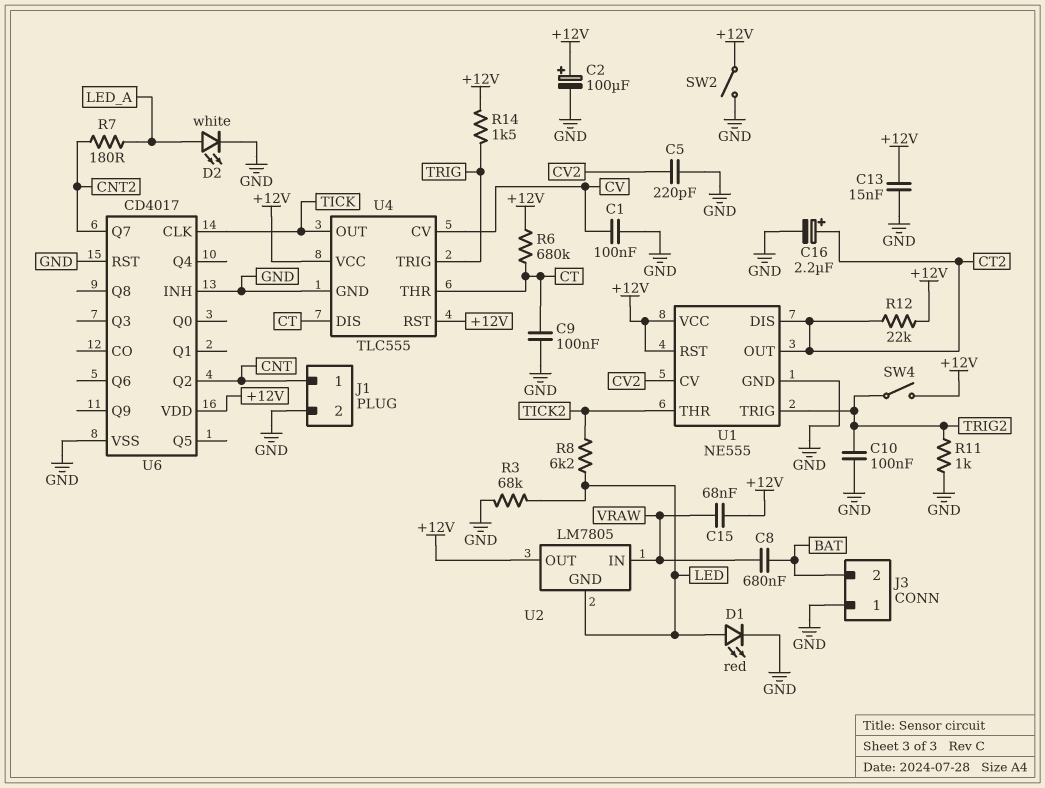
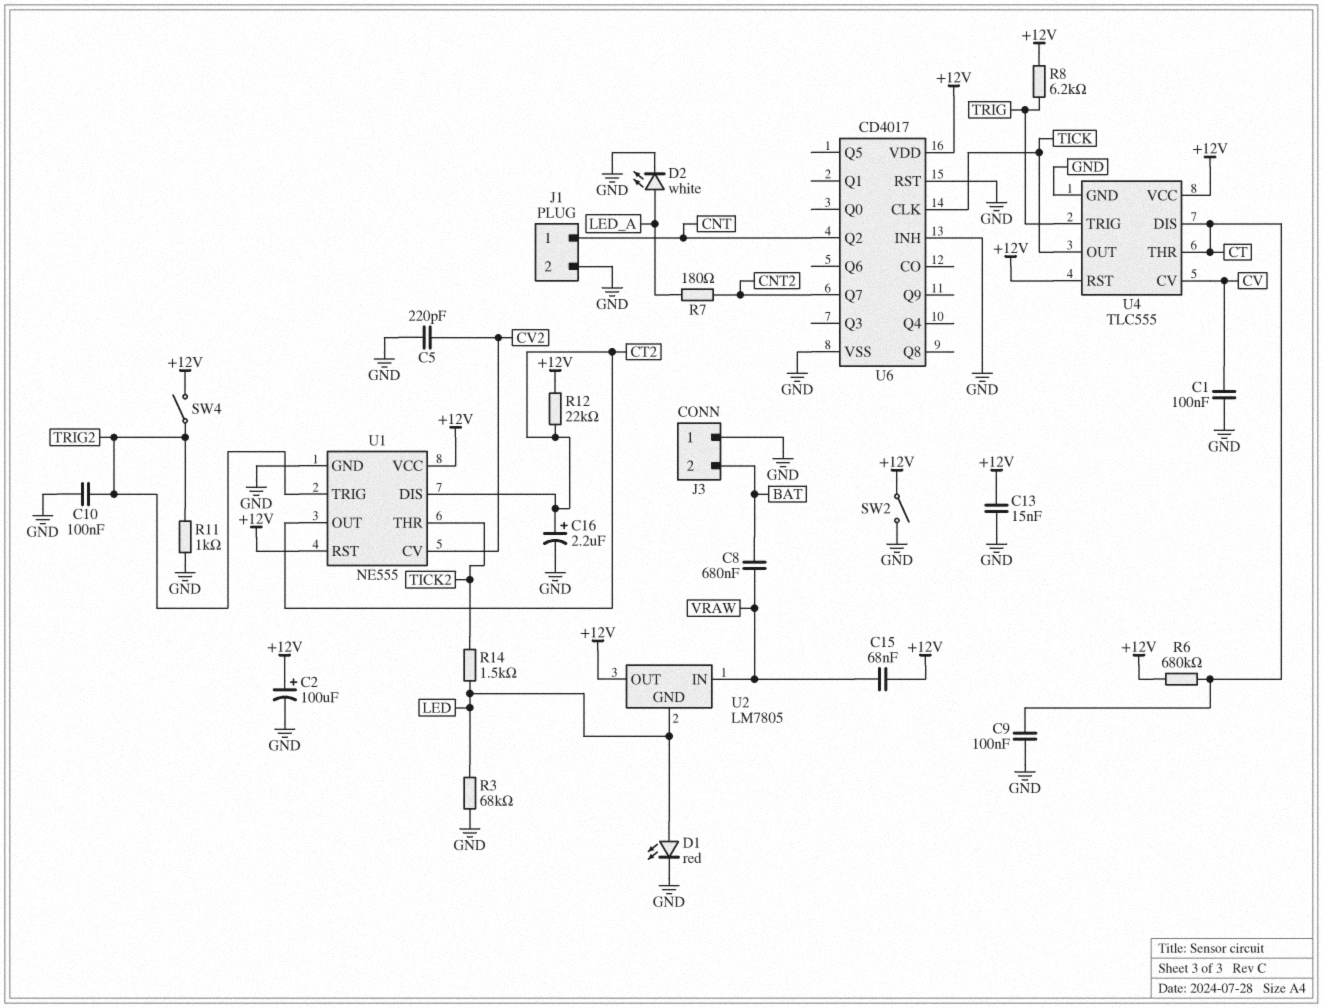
R8: 6.2k (LED, TICK2) -> 6.2k (+12V, TRIG)
R14: 1.5k (+12V, TRIG) -> 1.5k (LED, TICK2)

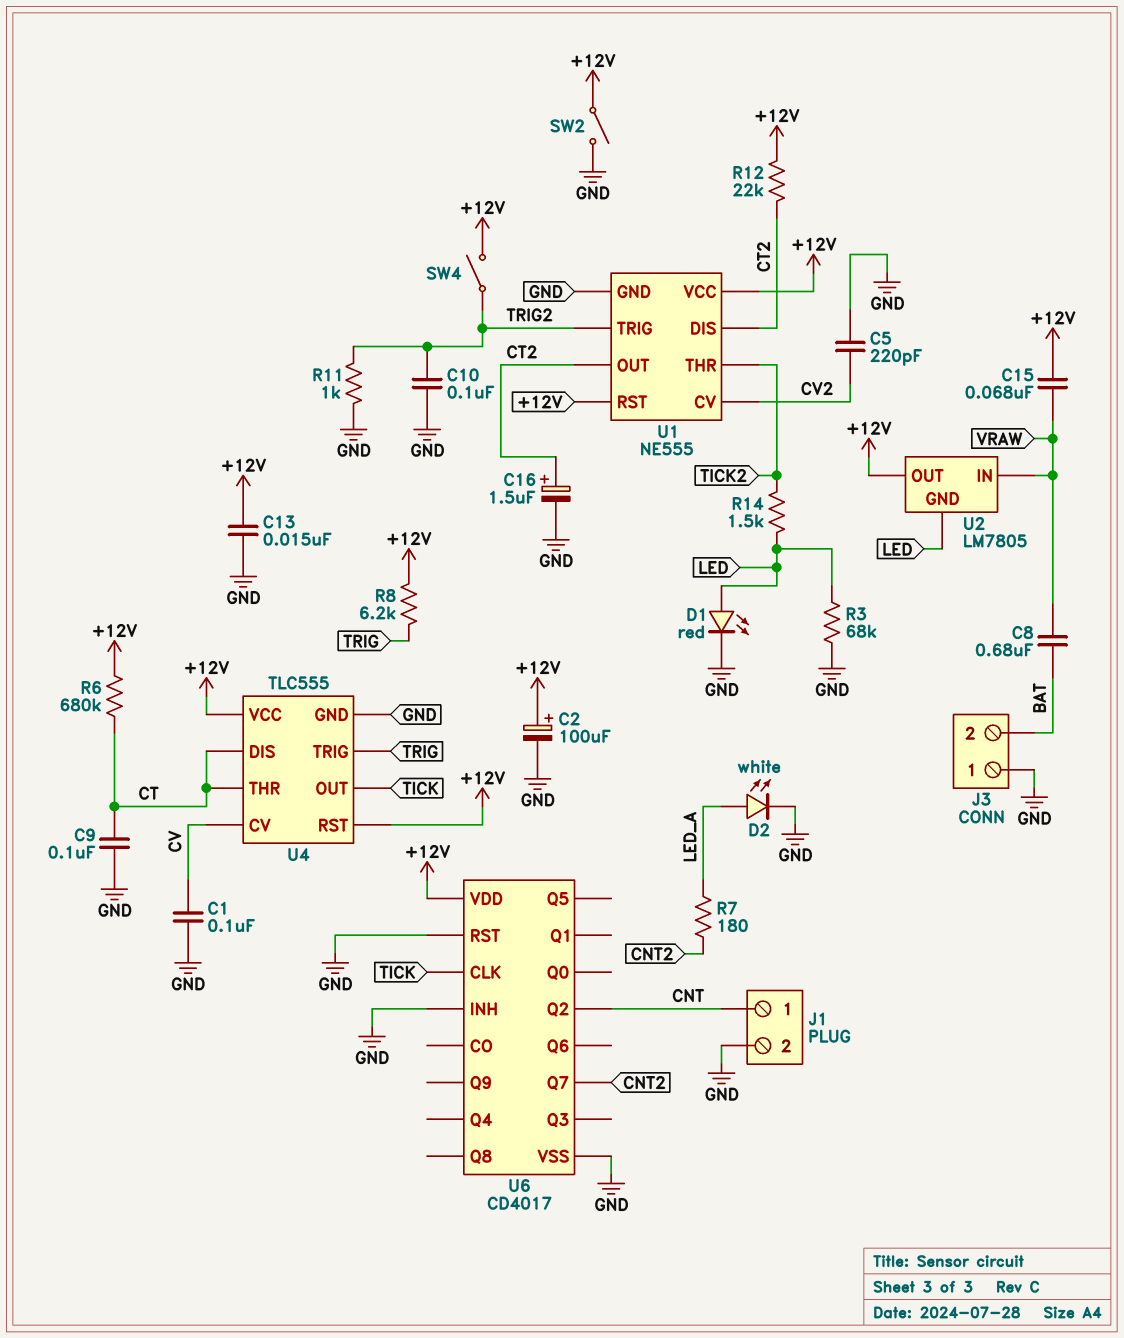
C16: 2.2uF (plus CT2, minus GND) -> 1.5uF (plus CT2, minus GND)

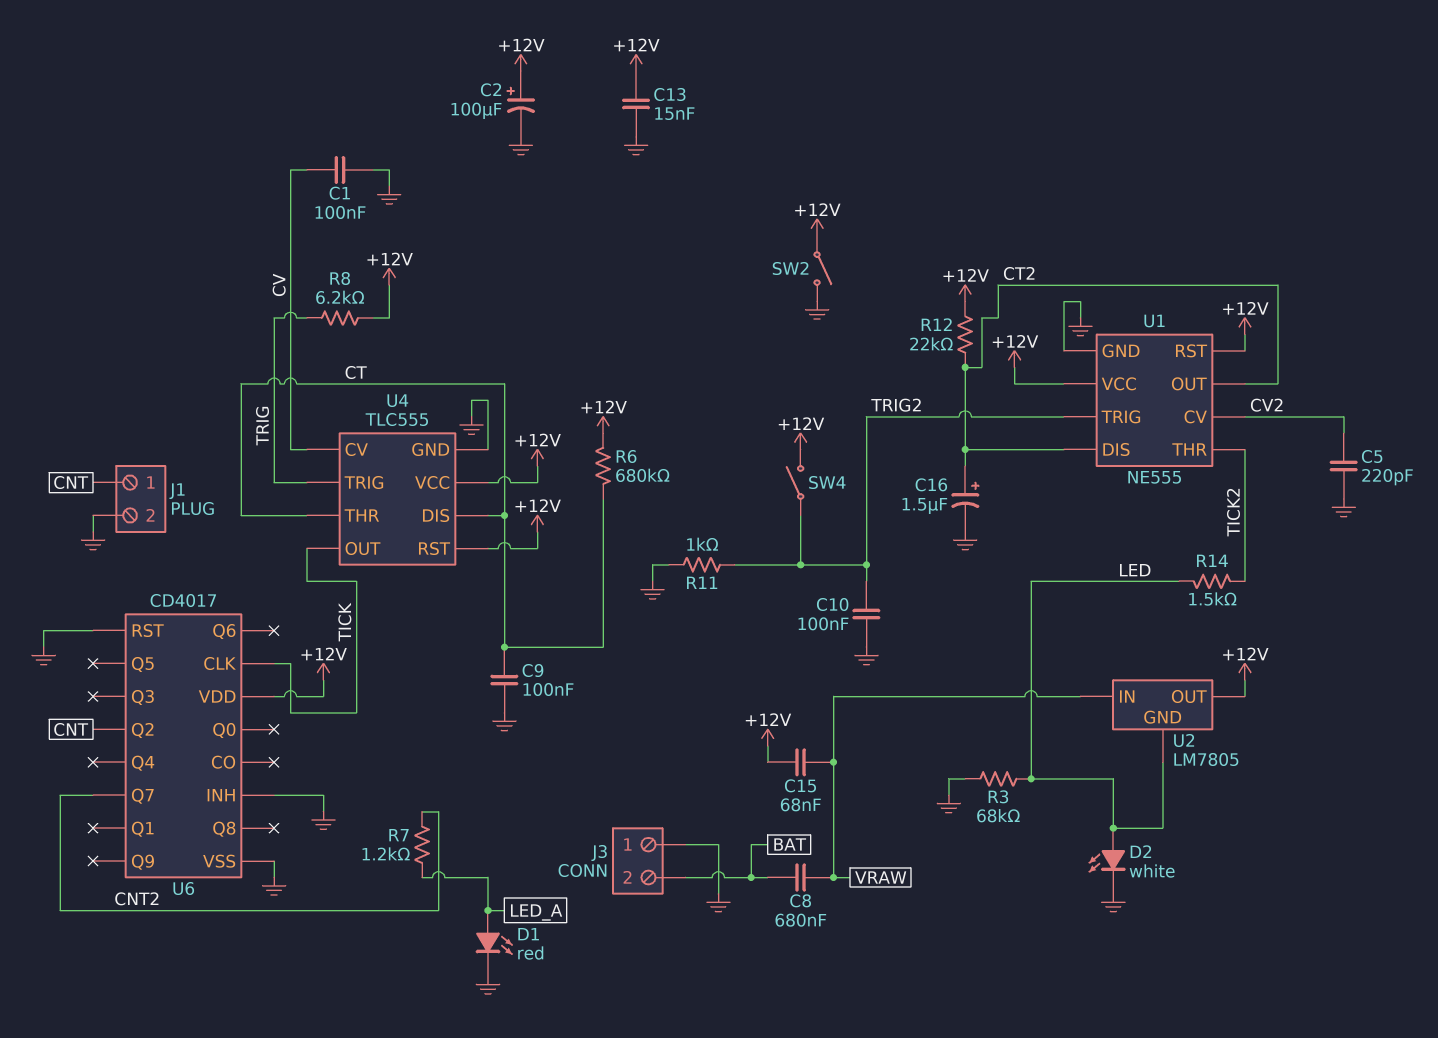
D1: LED red (A LED, K GND) -> LED red (A LED_A, K GND)
D2: LED white (A LED_A, K GND) -> LED white (A LED, K GND)
R7: 180 (CNT2, LED_A) -> 1.2k (CNT2, LED_A)

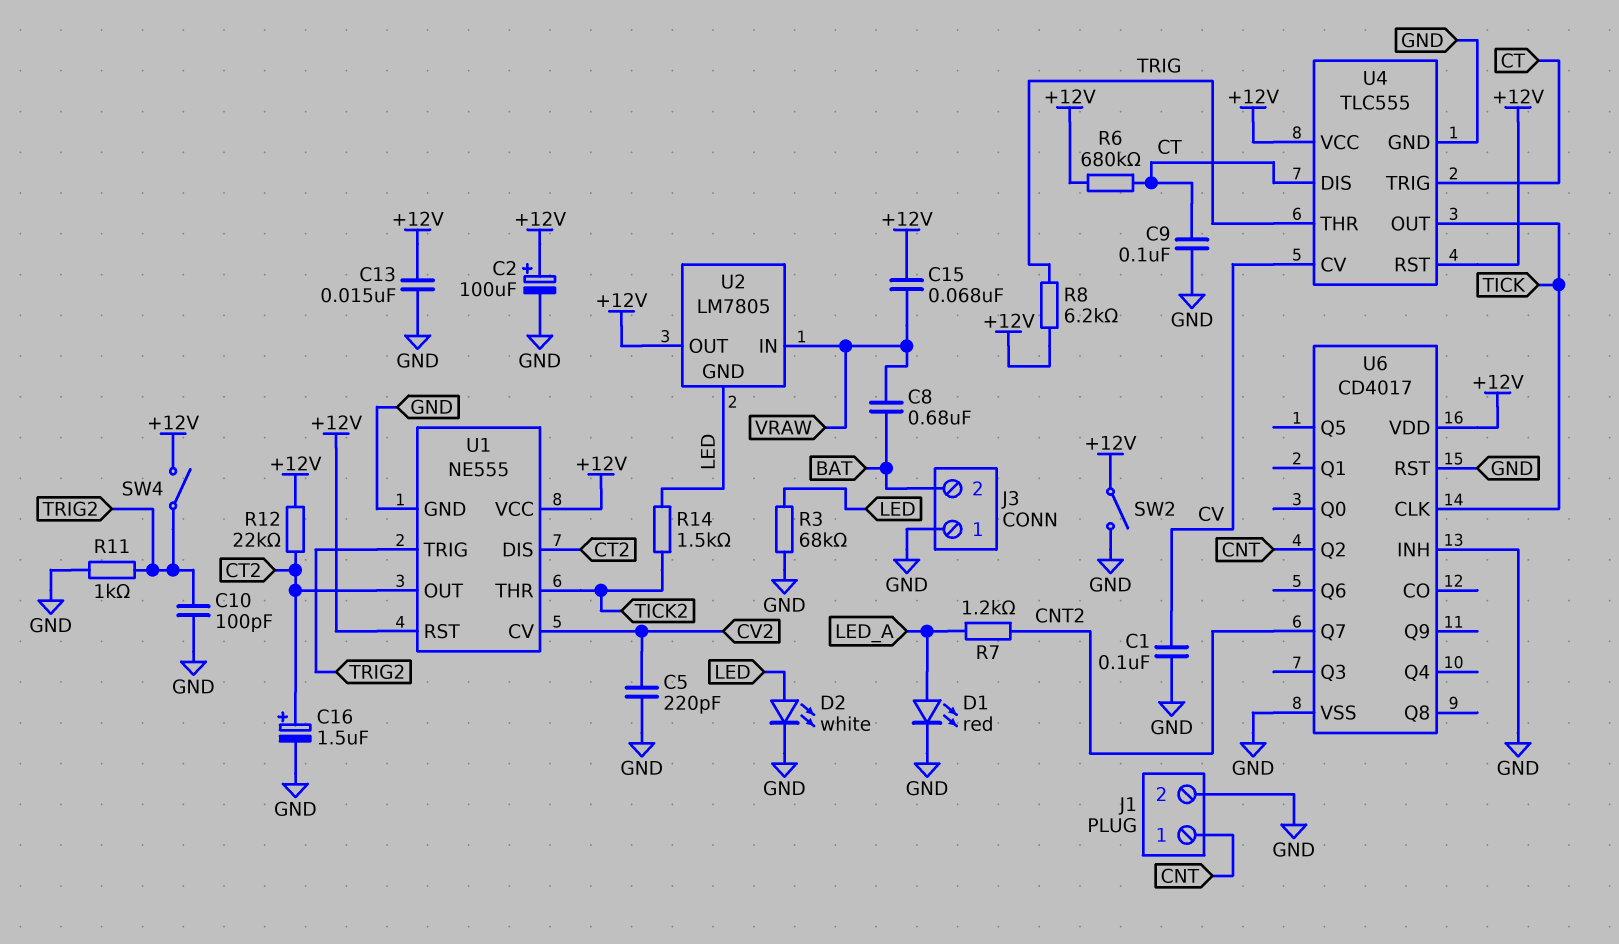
C10: 100nF (GND, TRIG2) -> 100pF (GND, TRIG2)
U4 pin THR: CT -> TRIG
U4 pin TRIG: TRIG -> CT

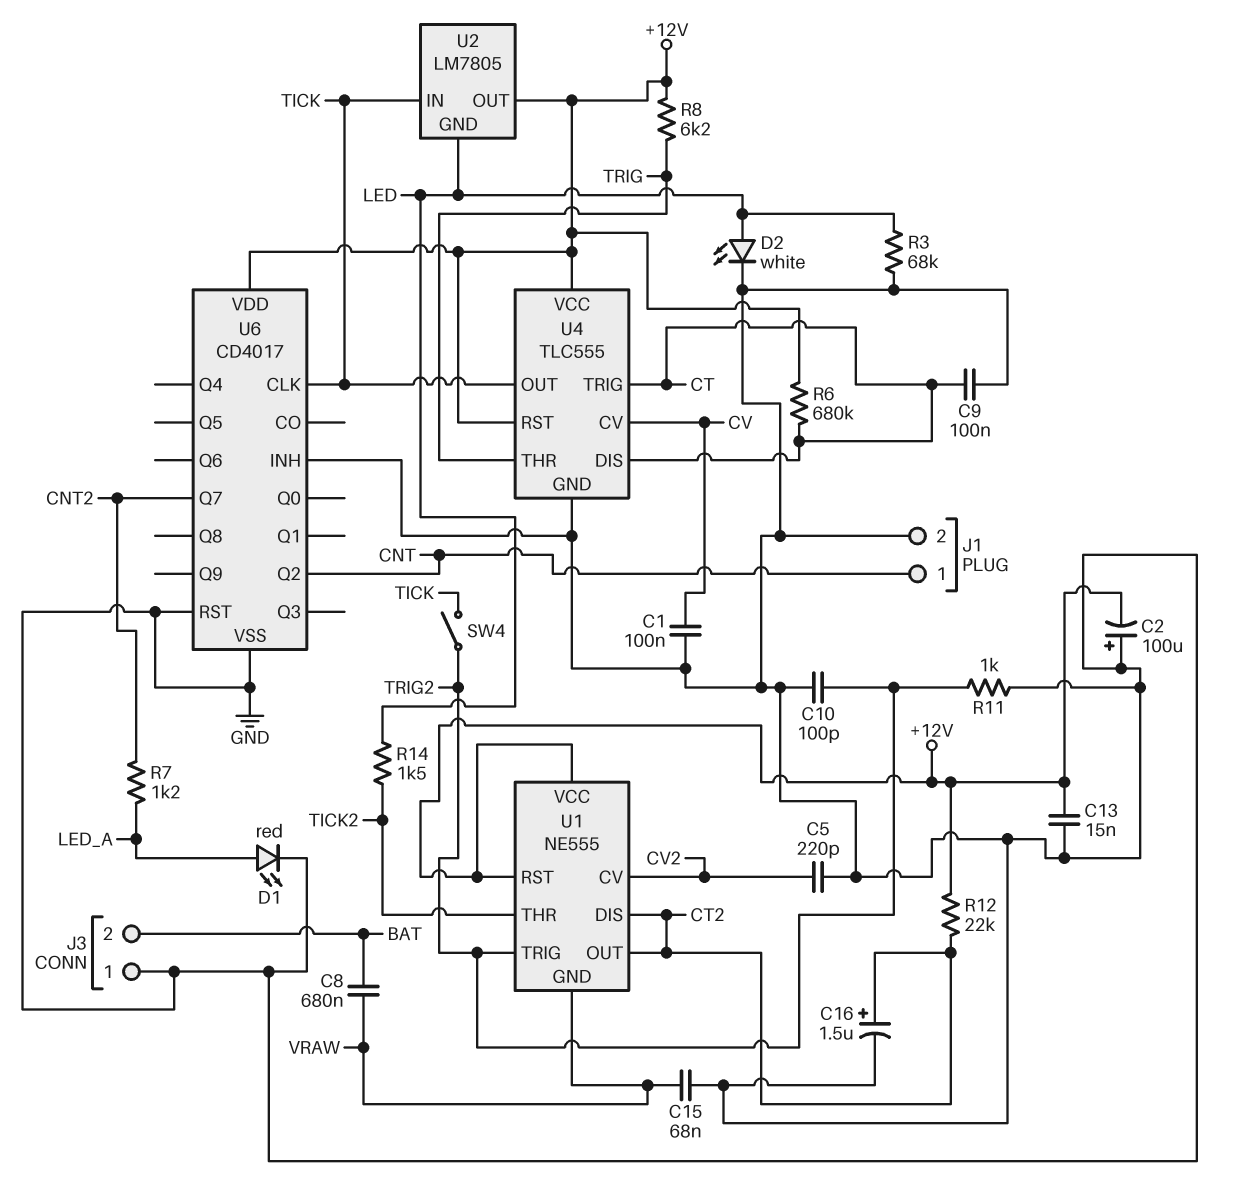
C2: 100uF (plus +12V, minus GND) -> 100uF (plus GND, minus +12V)
C15: 68nF (+12V, VRAW) -> 68nF (GND, VRAW)
SW2: switch (+12V, GND) -> none
SW4: switch (+12V, TRIG2) -> switch (TICK, TRIG2)
U1 pin GND: GND -> VRAW
U2 pin IN: VRAW -> TICK

